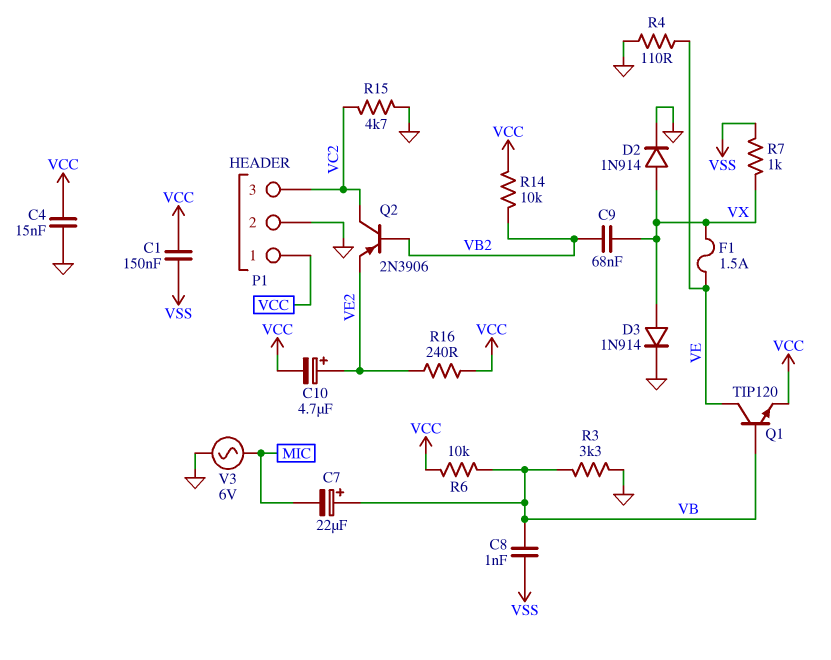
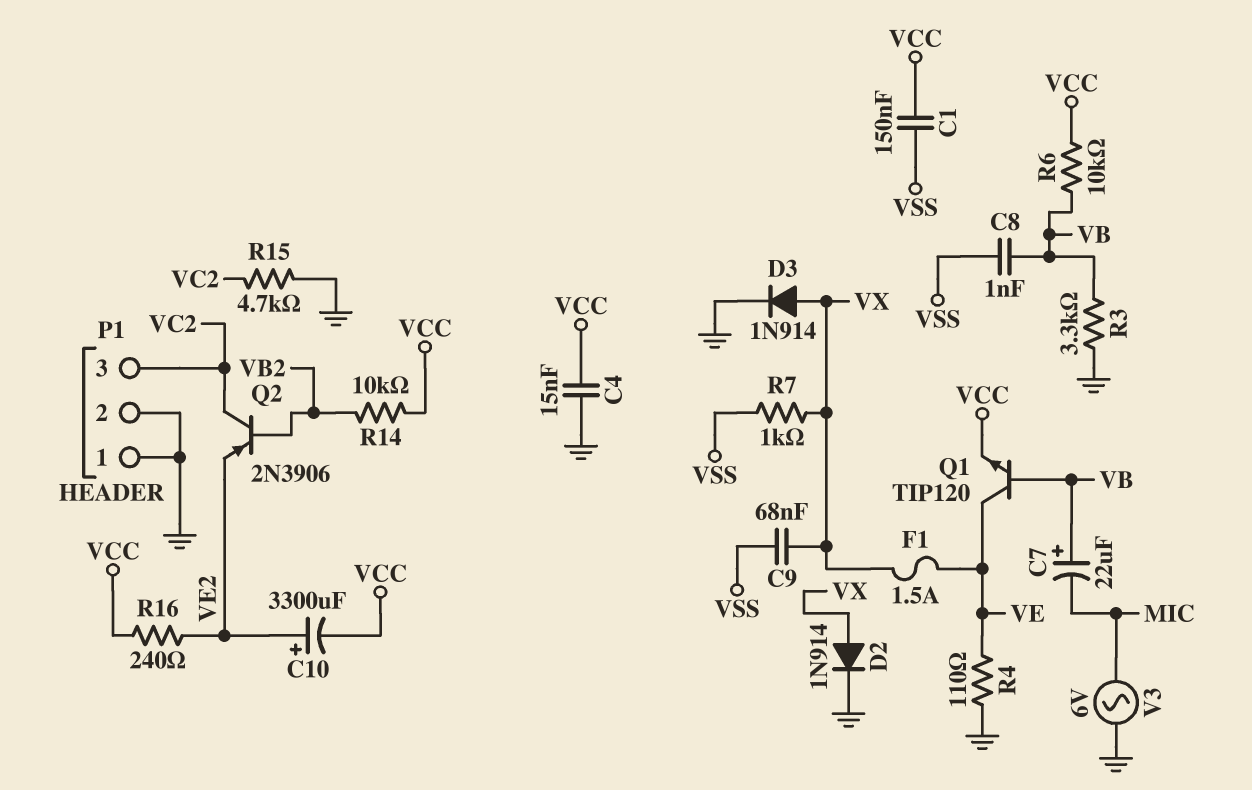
C9: 68nF (VB2, VX) -> 68nF (VSS, VX)
C10: 4.7uF (plus VE2, minus VCC) -> 3300uF (plus VE2, minus VCC)
P1 pin 1: VCC -> GND

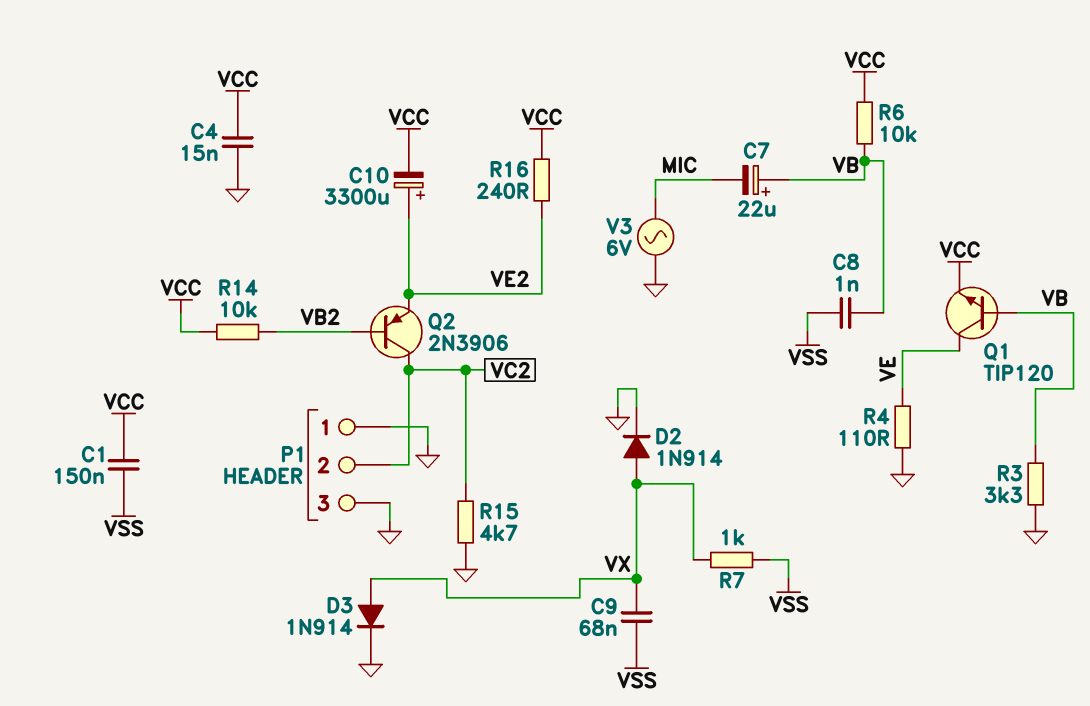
F1: 1.5A (VE, VX) -> none
P1 pin 2: GND -> VC2
P1 pin 3: VC2 -> GND

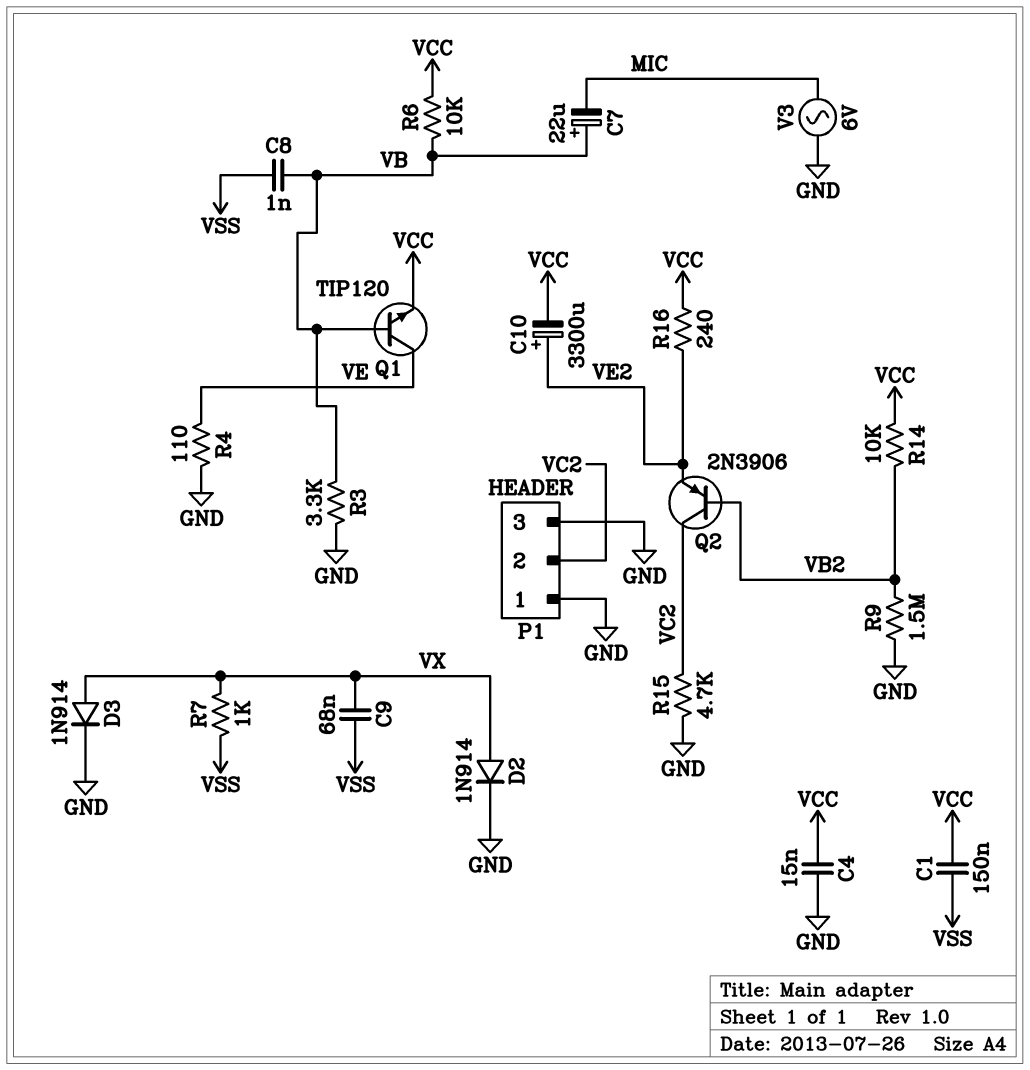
R9: none -> 1.5M (GND, VB2)

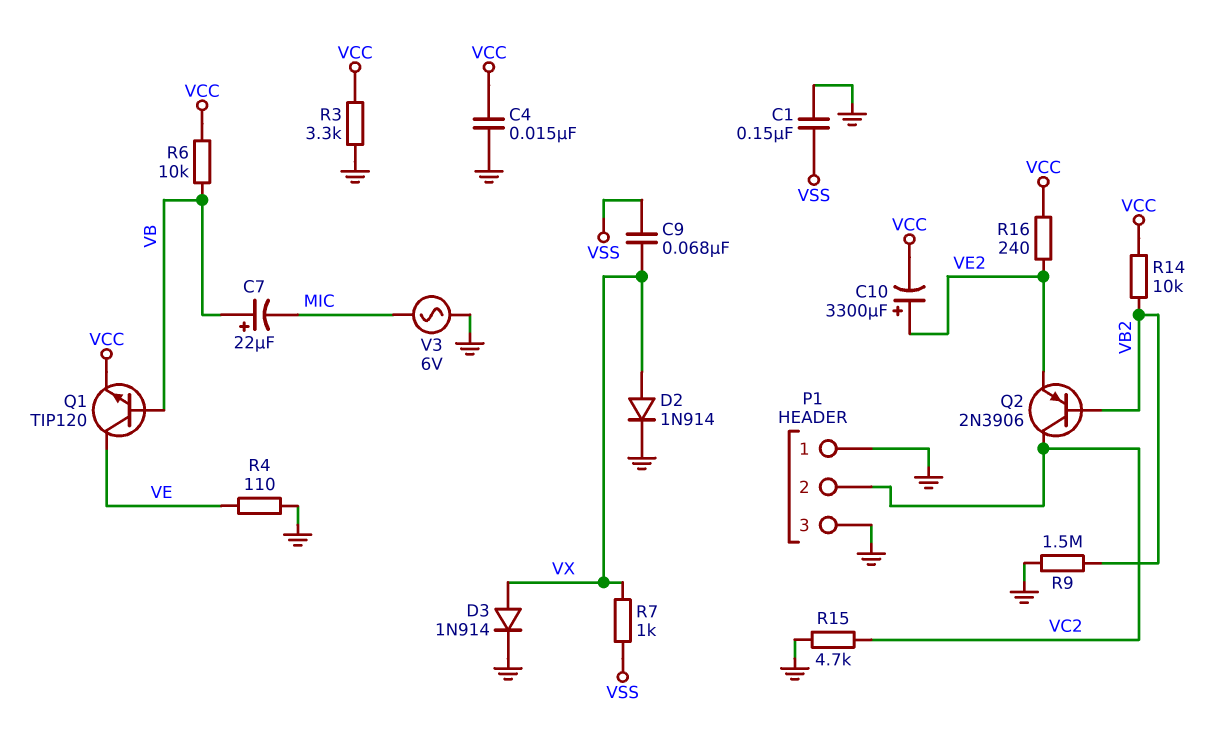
C1: 150nF (VCC, VSS) -> 150nF (GND, VSS)
C8: 1nF (VB, VSS) -> none
R3: 3.3k (GND, VB) -> 3.3k (GND, VCC)

